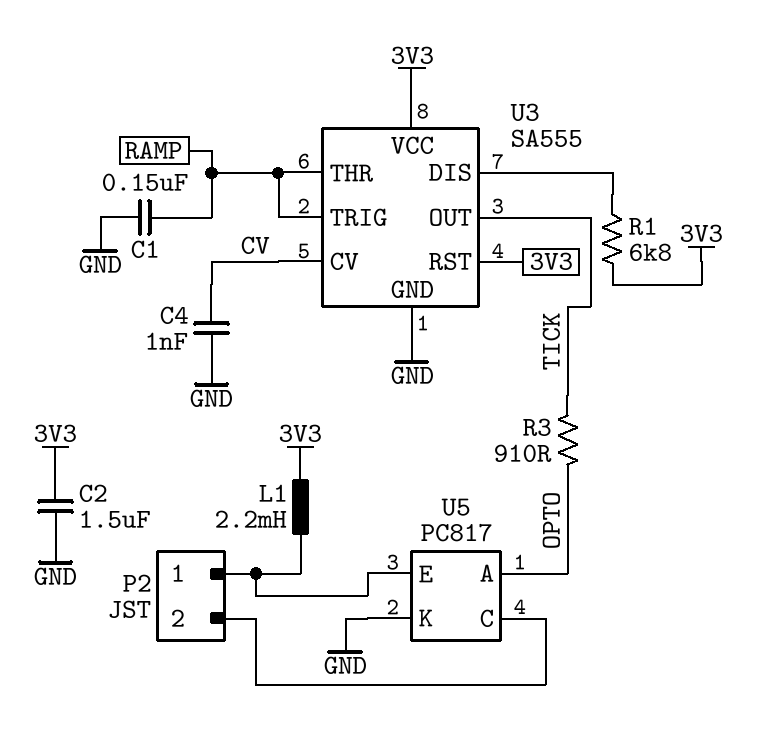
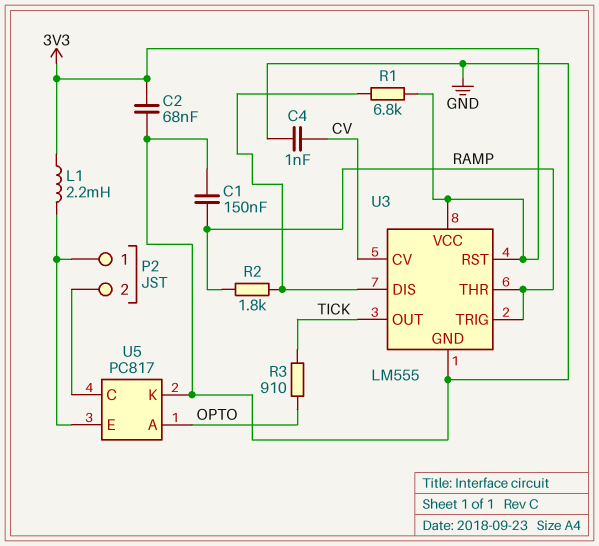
C2: 1.5uF (3V3, GND) -> 68nF (3V3, GND)
R2: none -> 1.8k (RAMP, U3/DIS)
U3: SA555 -> LM555

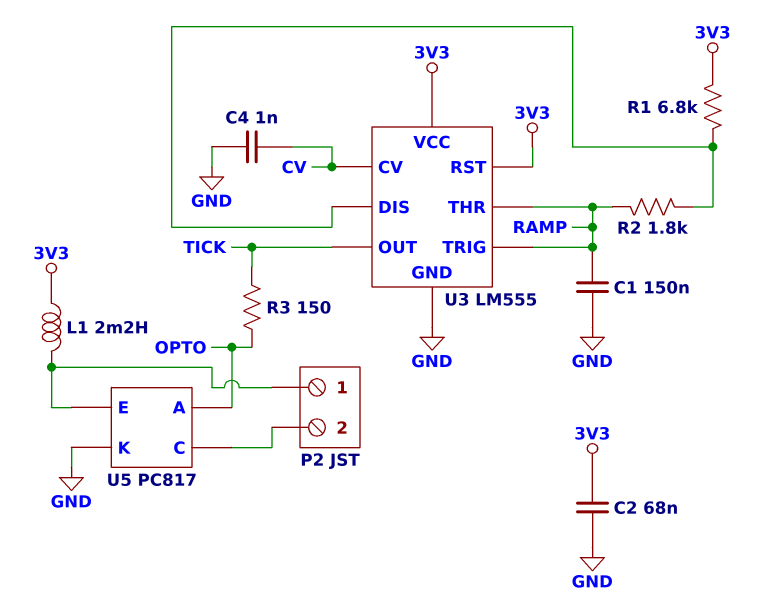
R3: 910 (OPTO, TICK) -> 150 (OPTO, TICK)

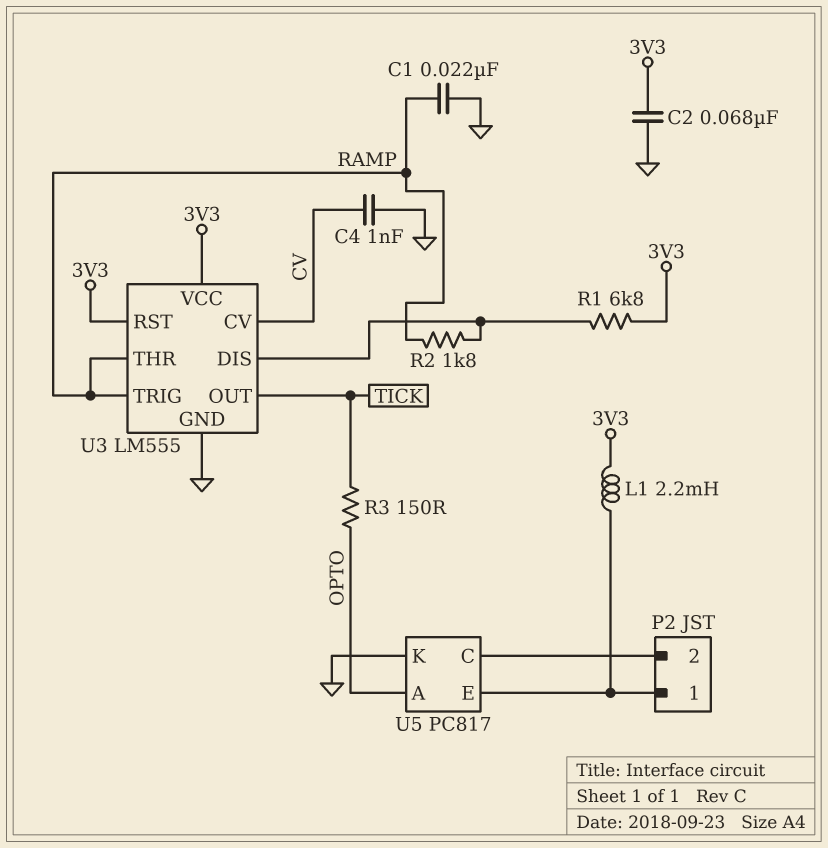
C1: 150nF (GND, RAMP) -> 22nF (GND, RAMP)

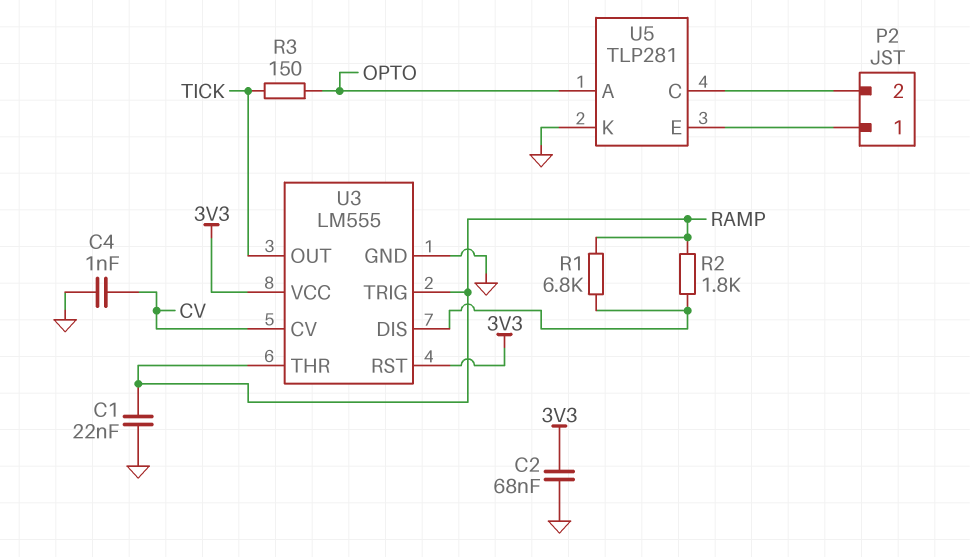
L1: 2.2mH (3V3, P2/1) -> none
R1: 6.8k (3V3, U3/DIS) -> 6.8k (RAMP, U3/DIS)
U5: PC817 -> TLP281

